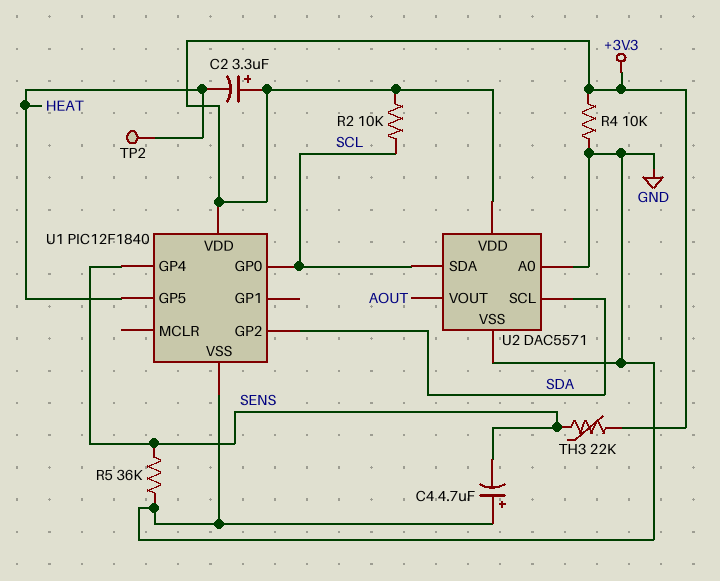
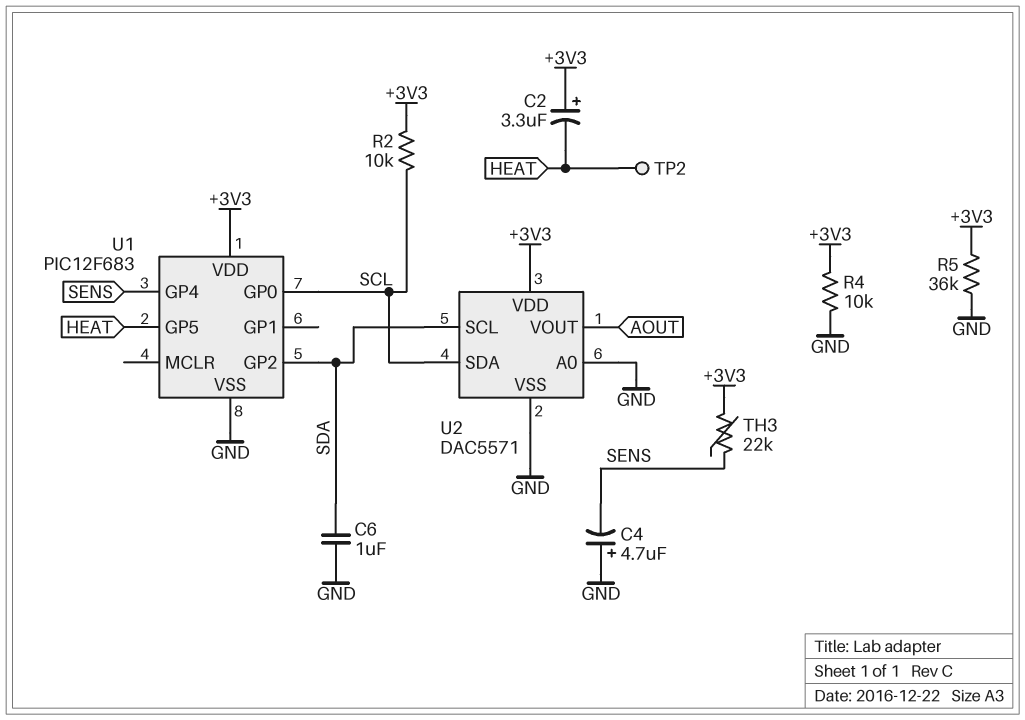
C6: none -> 1uF (GND, SDA)
R5: 36k (GND, SENS) -> 36k (+3V3, GND)
U1: PIC12F1840 -> PIC12F683

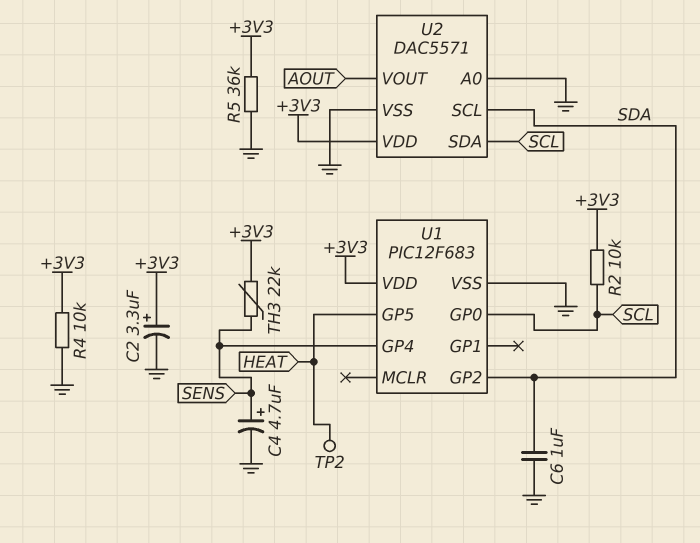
C2: 3.3uF (plus +3V3, minus HEAT) -> 3.3uF (plus +3V3, minus GND)
C4: 4.7uF (plus GND, minus SENS) -> 4.7uF (plus SENS, minus GND)

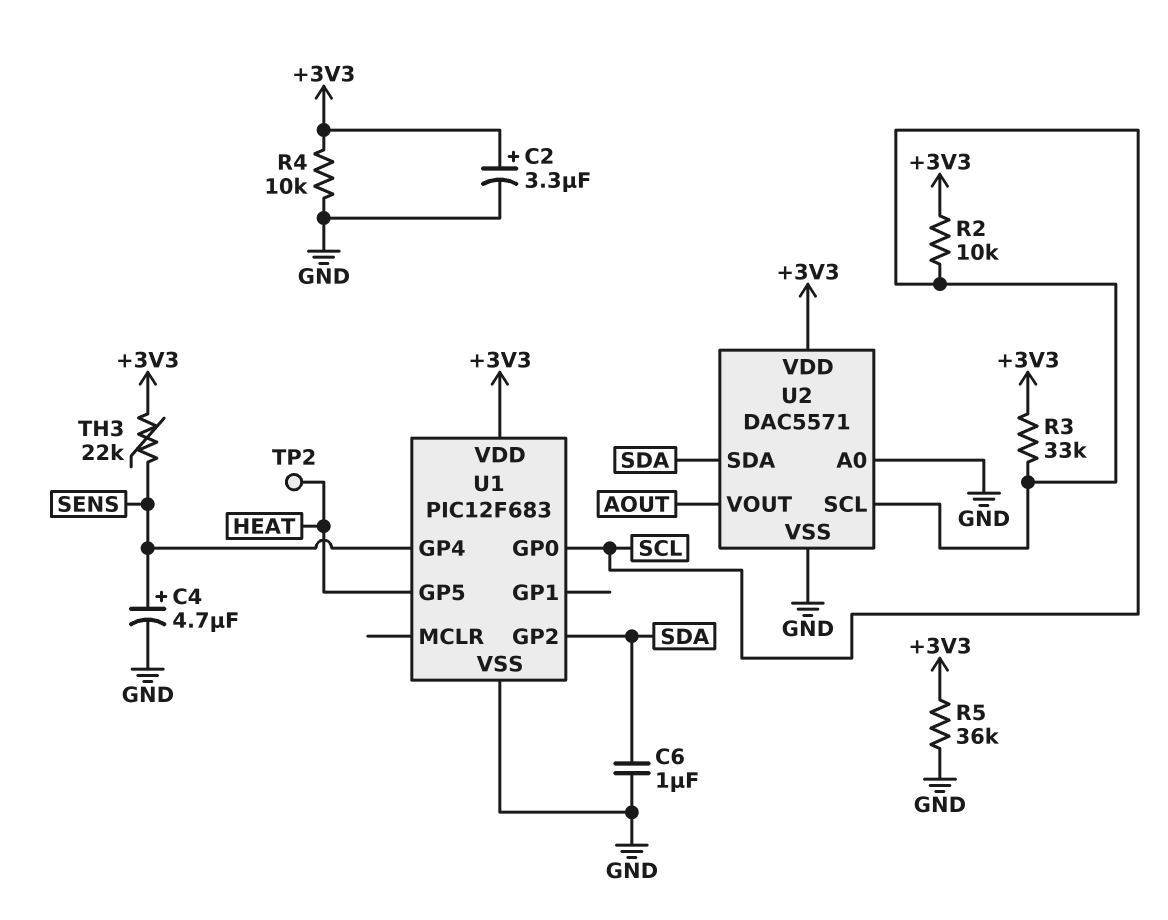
R3: none -> 33k (+3V3, SCL)
U2 pin SCL: SDA -> SCL
U2 pin SDA: SCL -> SDA

